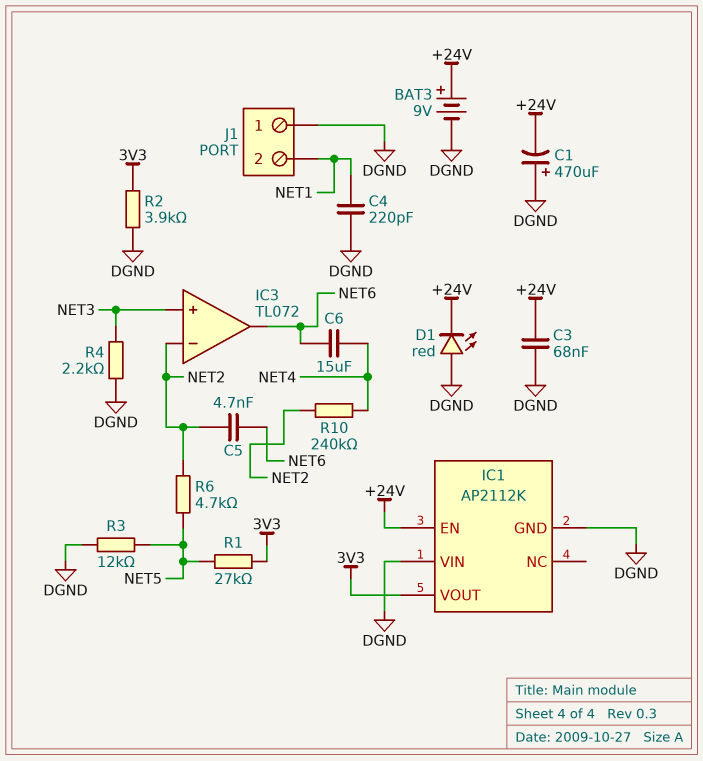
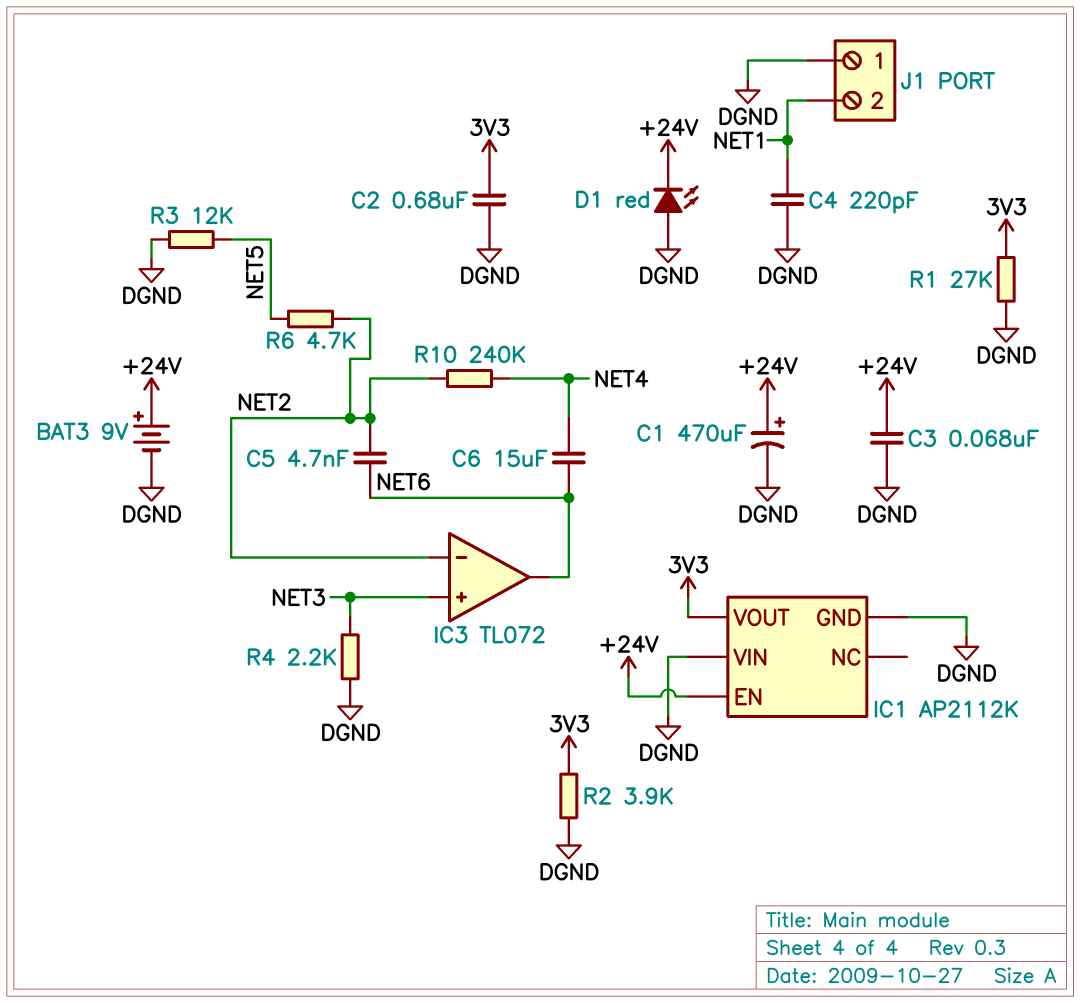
C1: 470uF (plus DGND, minus +24V) -> 470uF (plus +24V, minus DGND)
C2: none -> 680nF (3V3, DGND)
R1: 27k (3V3, NET5) -> 27k (3V3, DGND)

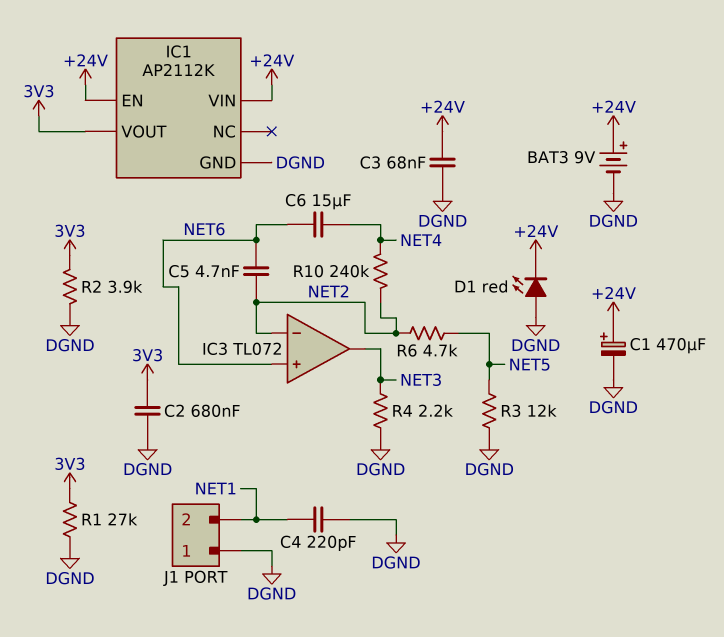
IC1 pin VIN: DGND -> +24V
IC3 pin in+: NET3 -> NET6
IC3 pin out: NET6 -> NET3

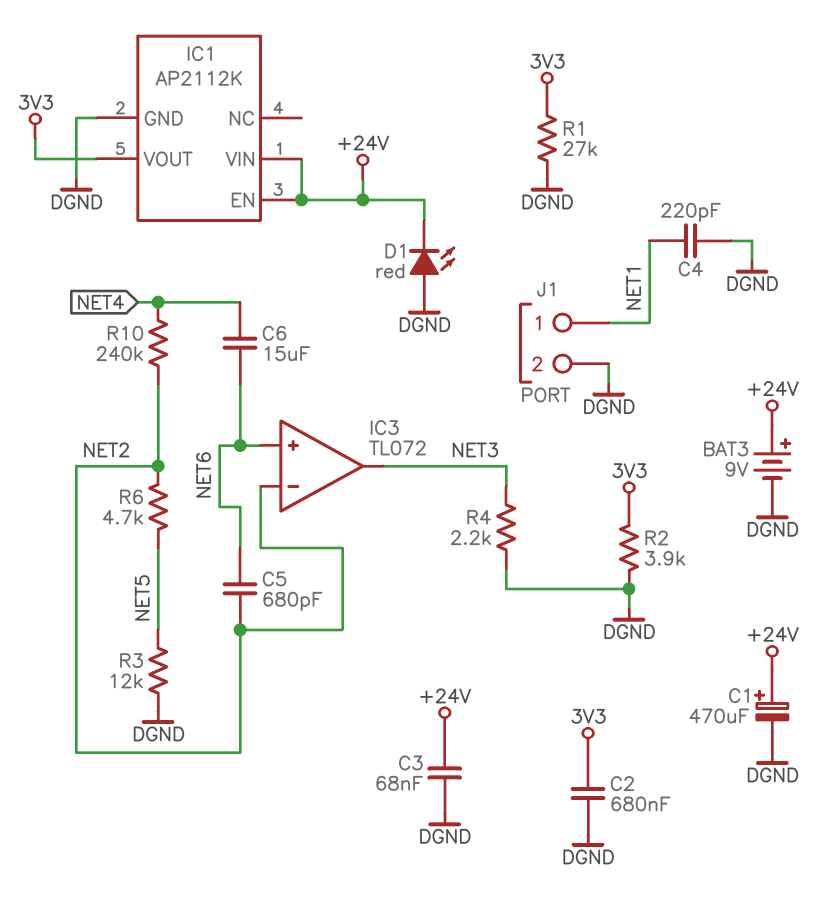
C5: 4.7nF (NET2, NET6) -> 680pF (NET2, NET6)
J1 pin 1: DGND -> NET1
J1 pin 2: NET1 -> DGND

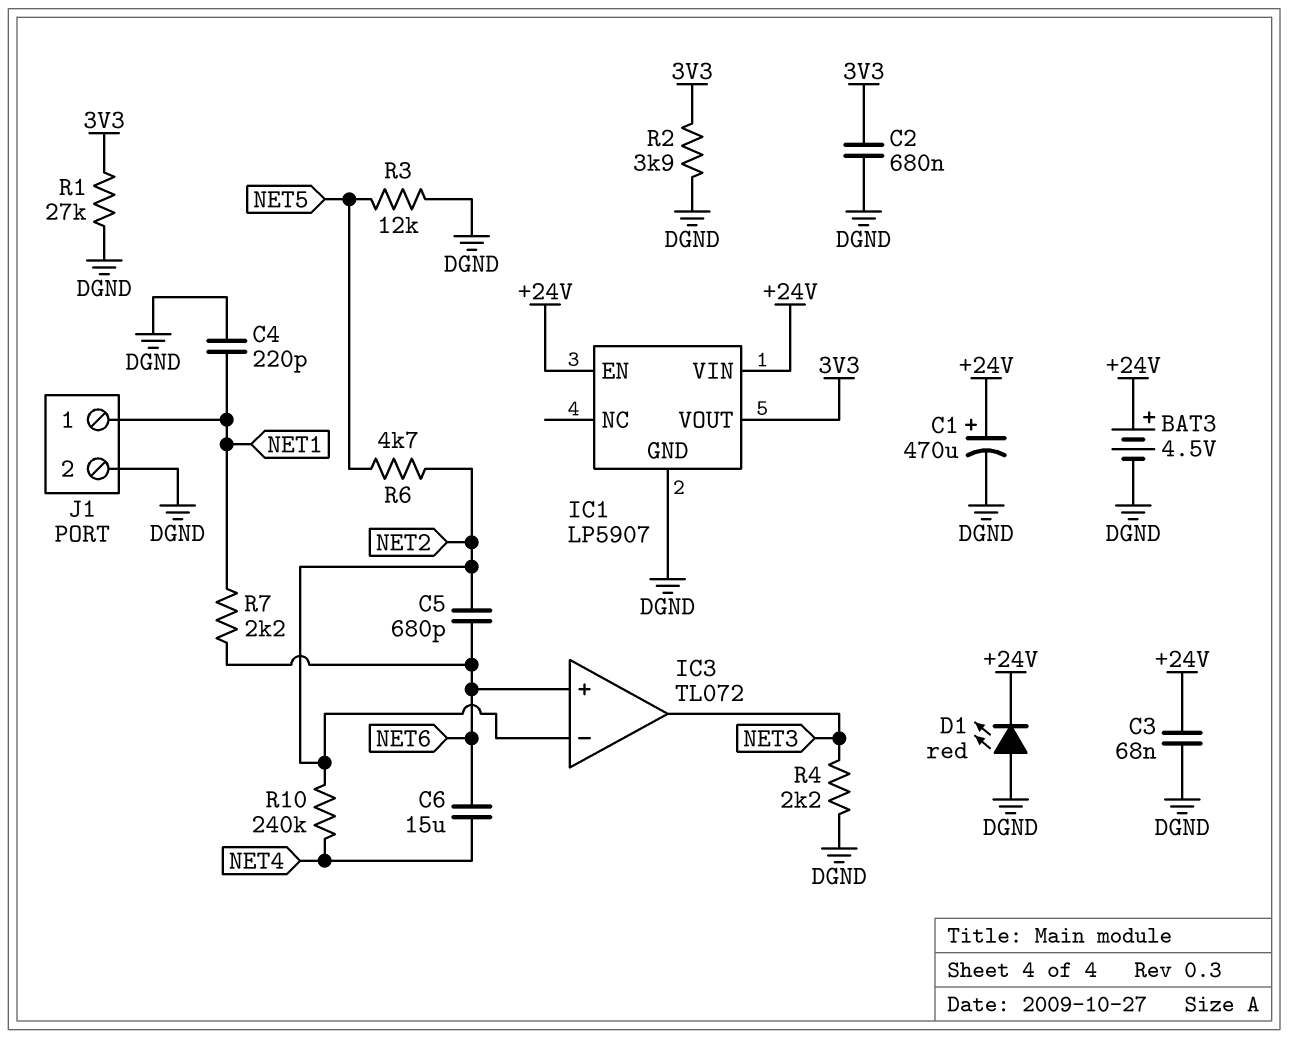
BAT3: 9V (plus +24V, minus DGND) -> 4.5V (plus +24V, minus DGND)
IC1: AP2112K -> LP5907
R7: none -> 2.2k (NET1, NET6)

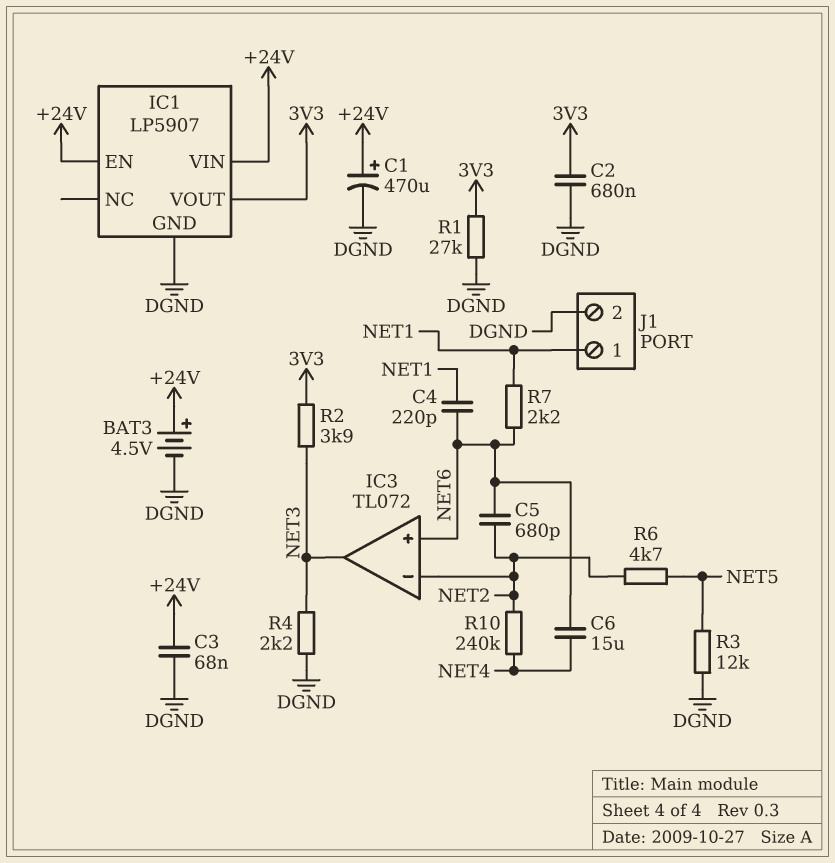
C4: 220pF (DGND, NET1) -> 220pF (NET1, NET6)
D1: LED red (A DGND, K +24V) -> none
R2: 3.9k (3V3, DGND) -> 3.9k (3V3, NET3)

